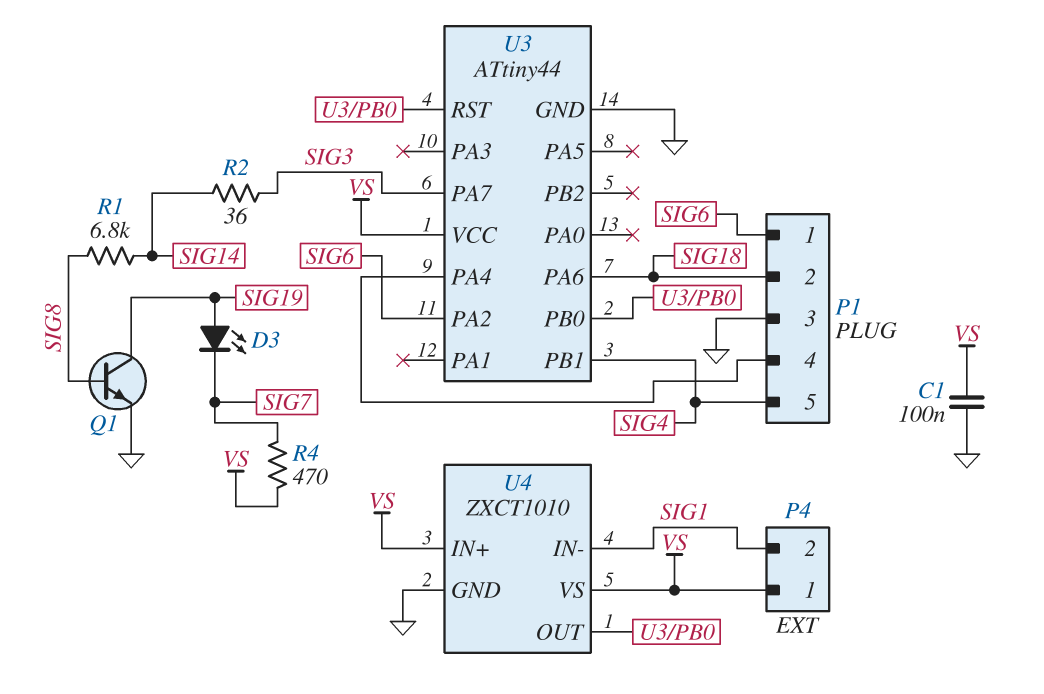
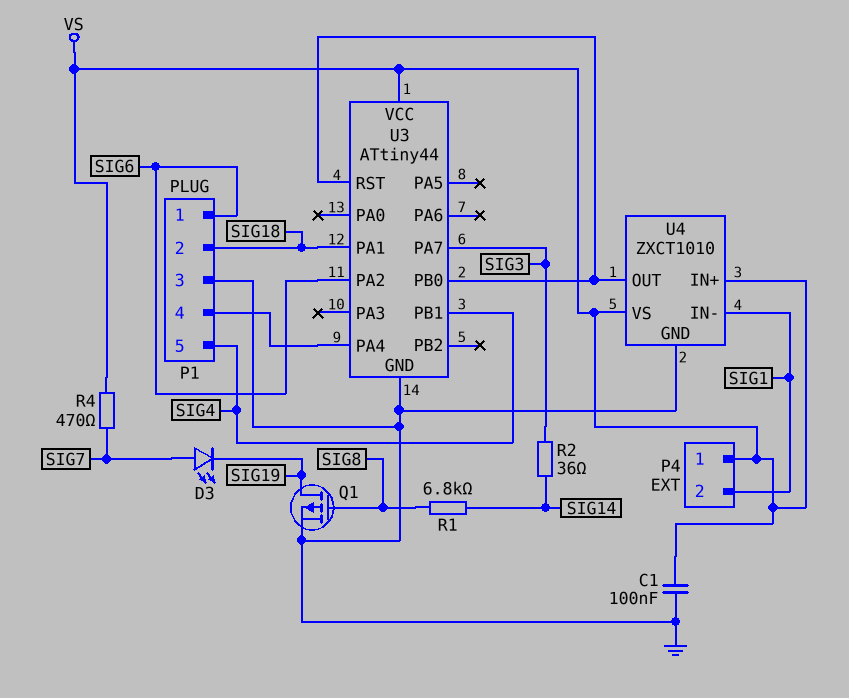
D3: LED (A SIG19, K SIG7) -> LED (A SIG7, K SIG19)
Q1: NPN (B SIG8, C SIG19, E GND) -> PMOS (G SIG8, D SIG19, S GND)
U3 pin PA1: none -> SIG18
U3 pin PA6: SIG18 -> none

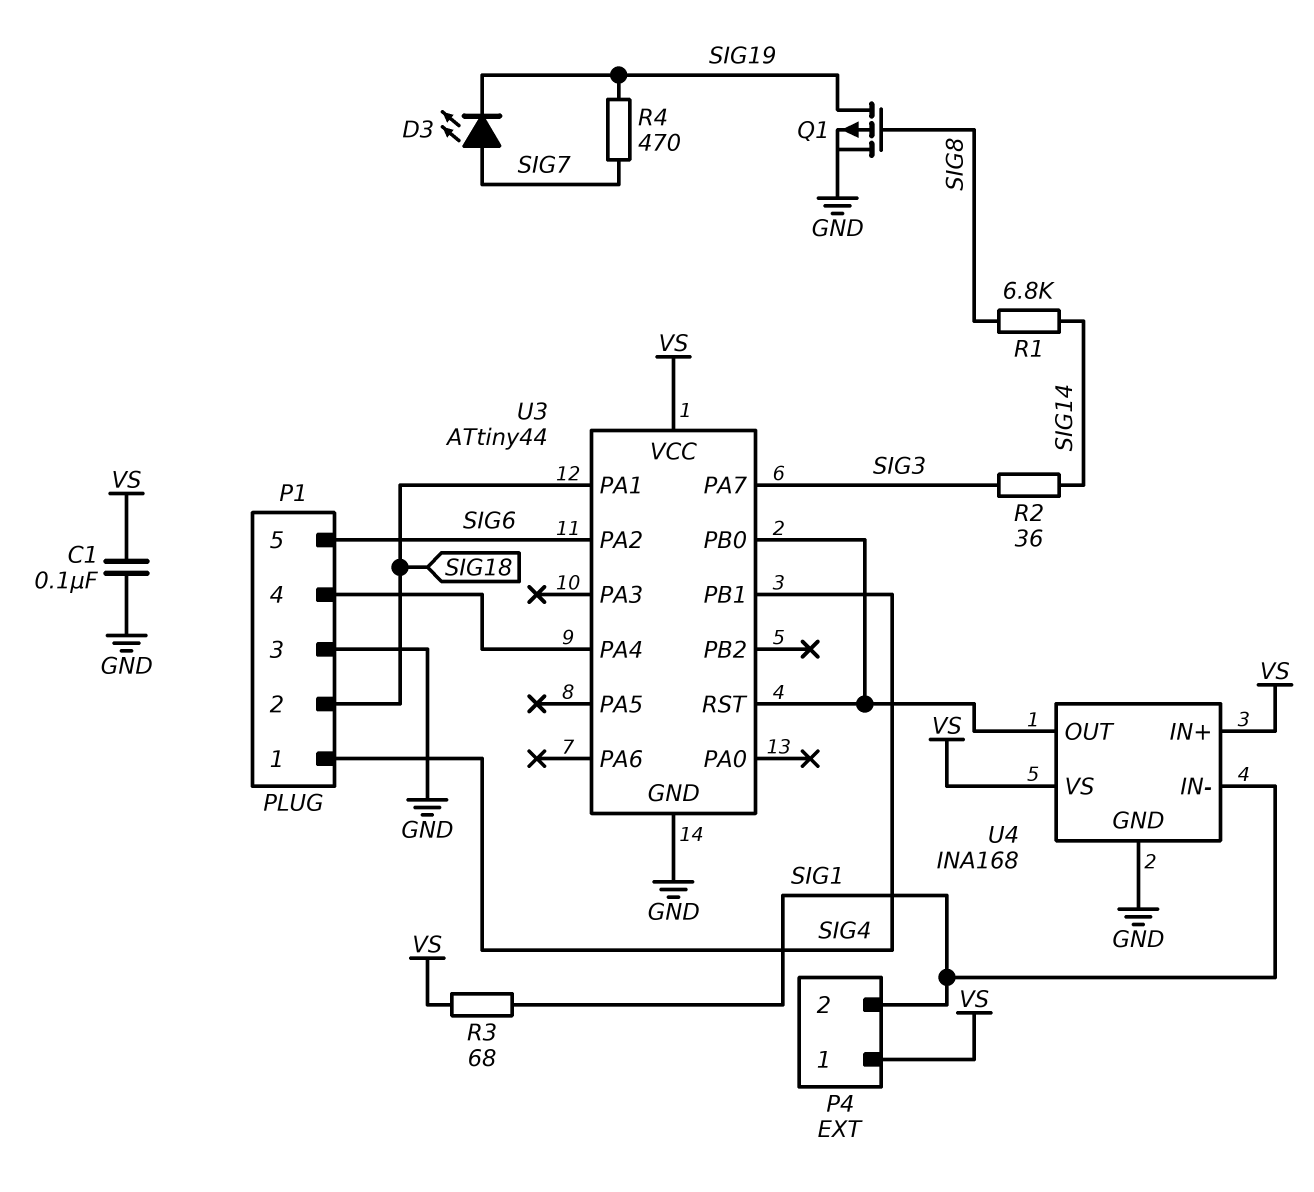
P1 pin 1: SIG6 -> SIG4
P1 pin 5: SIG4 -> SIG6
R3: none -> 68 (SIG1, VS)
R4: 470 (SIG7, VS) -> 470 (SIG7, SIG19)
U4: ZXCT1010 -> INA168

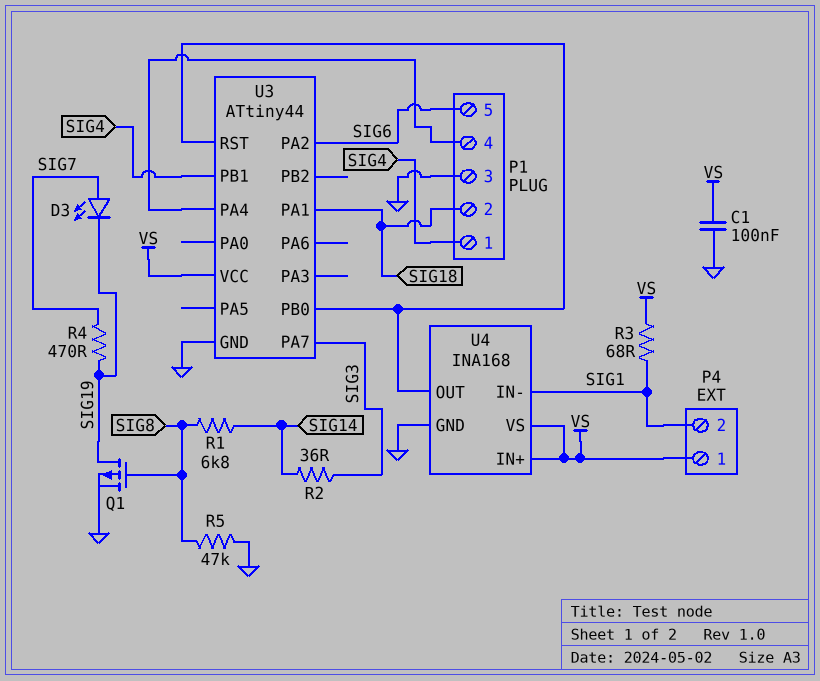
R5: none -> 47k (GND, SIG8)

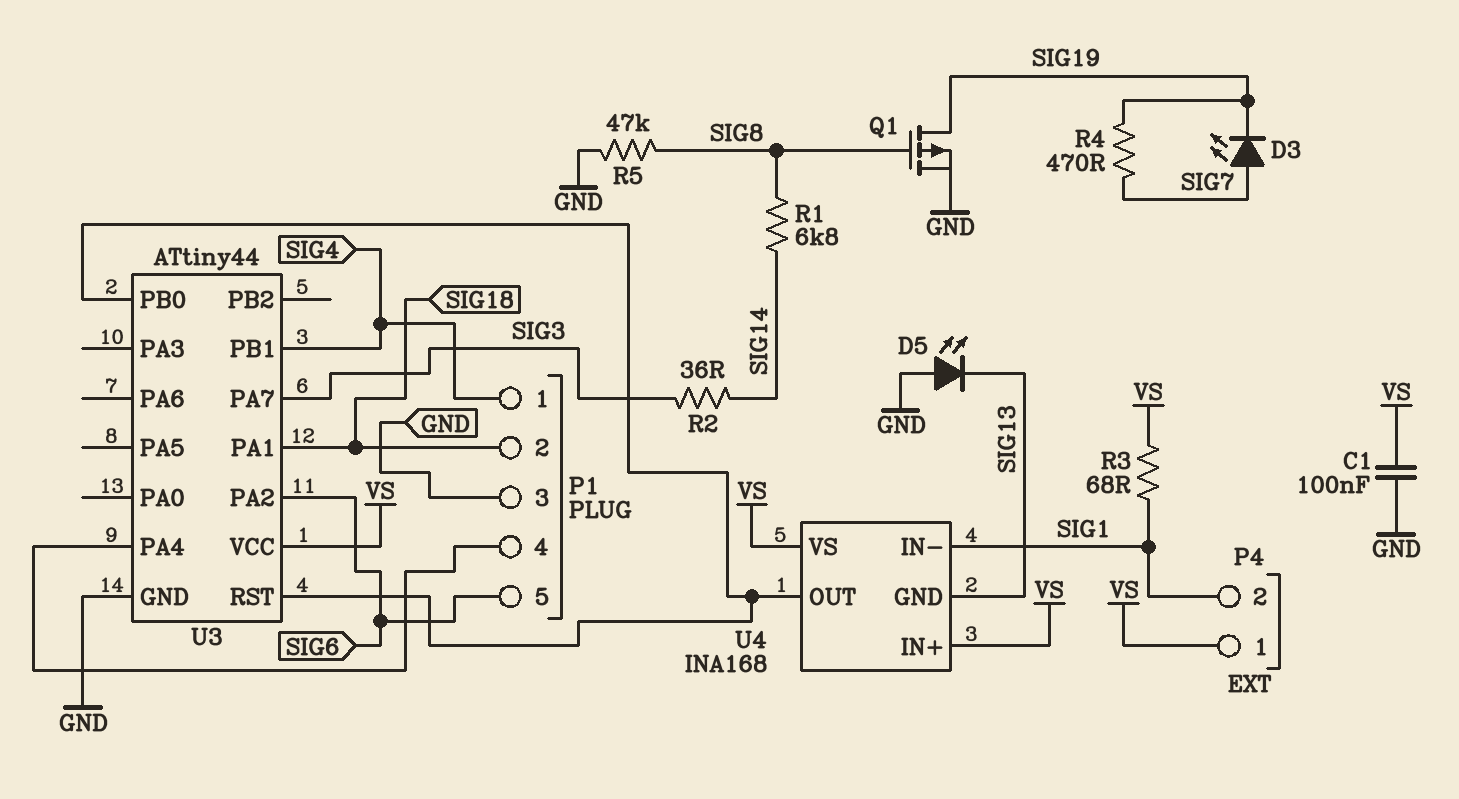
D5: none -> LED (A GND, K SIG13)
U4 pin GND: GND -> SIG13

